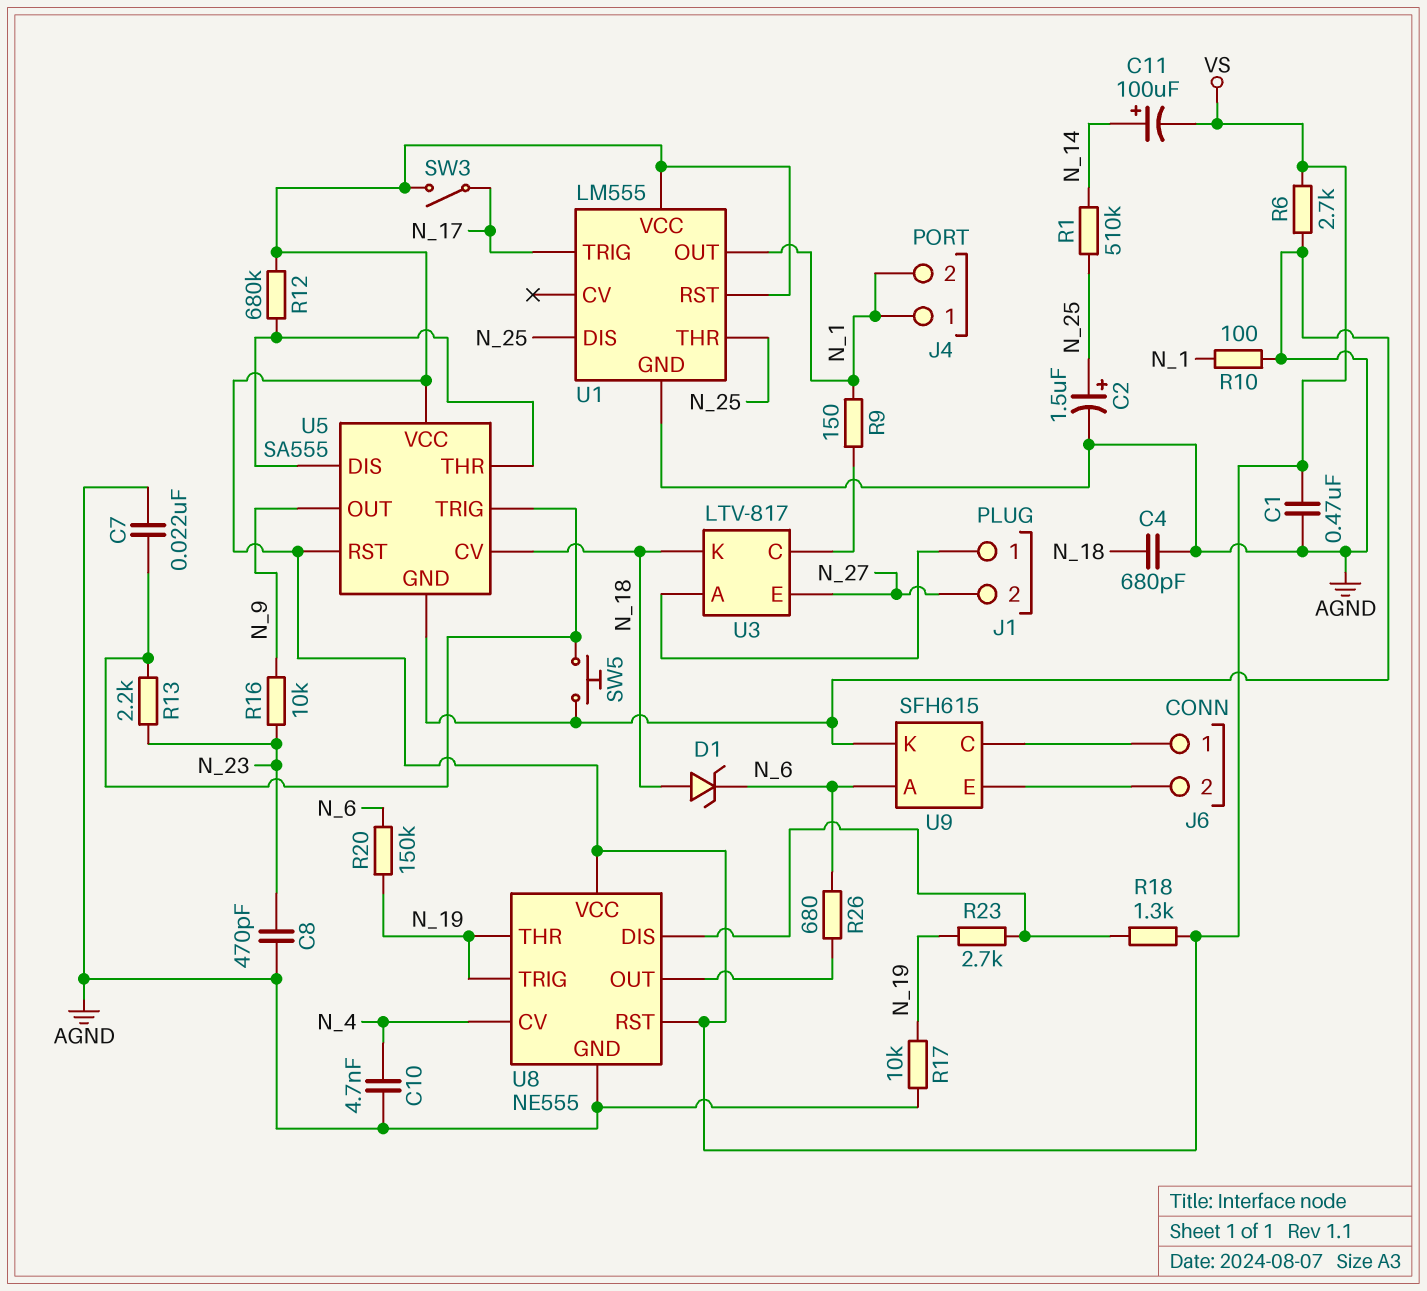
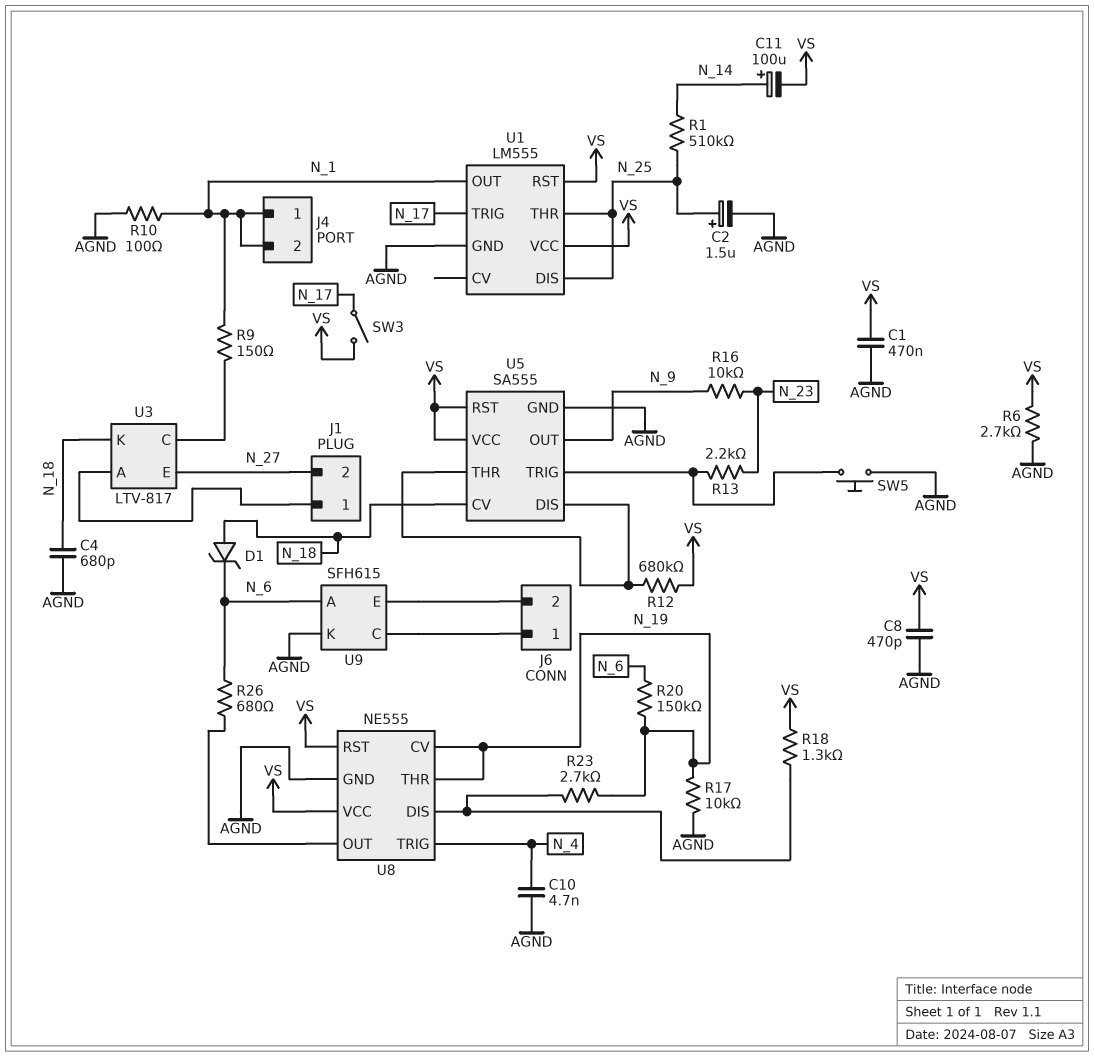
C7: 22nF (AGND, U5/TRIG) -> none
C8: 470pF (AGND, N_23) -> 470pF (AGND, VS)
U8 pin CV: N_4 -> N_19
U8 pin TRIG: N_19 -> N_4

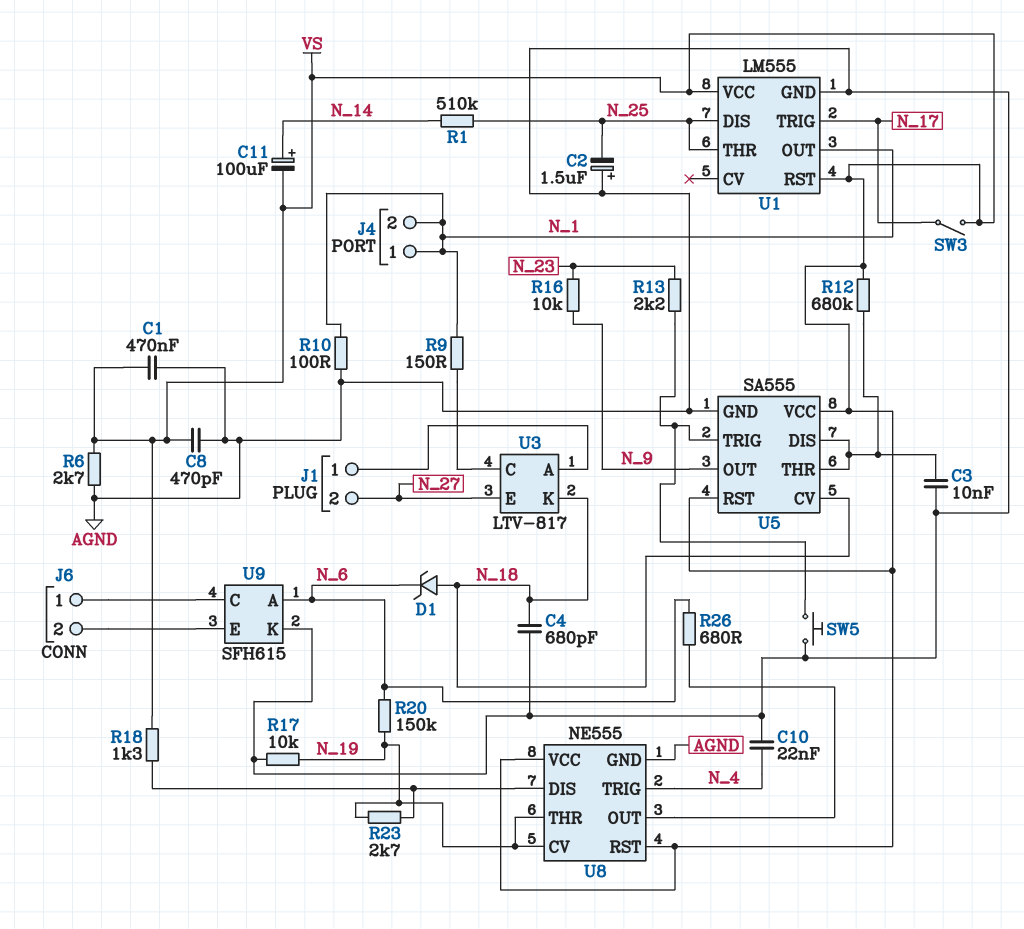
C2: 1.5uF (plus N_25, minus AGND) -> 1.5uF (plus AGND, minus N_25)
C3: none -> 10nF (AGND, U5/DIS)
C10: 4.7nF (AGND, N_4) -> 22nF (AGND, N_4)

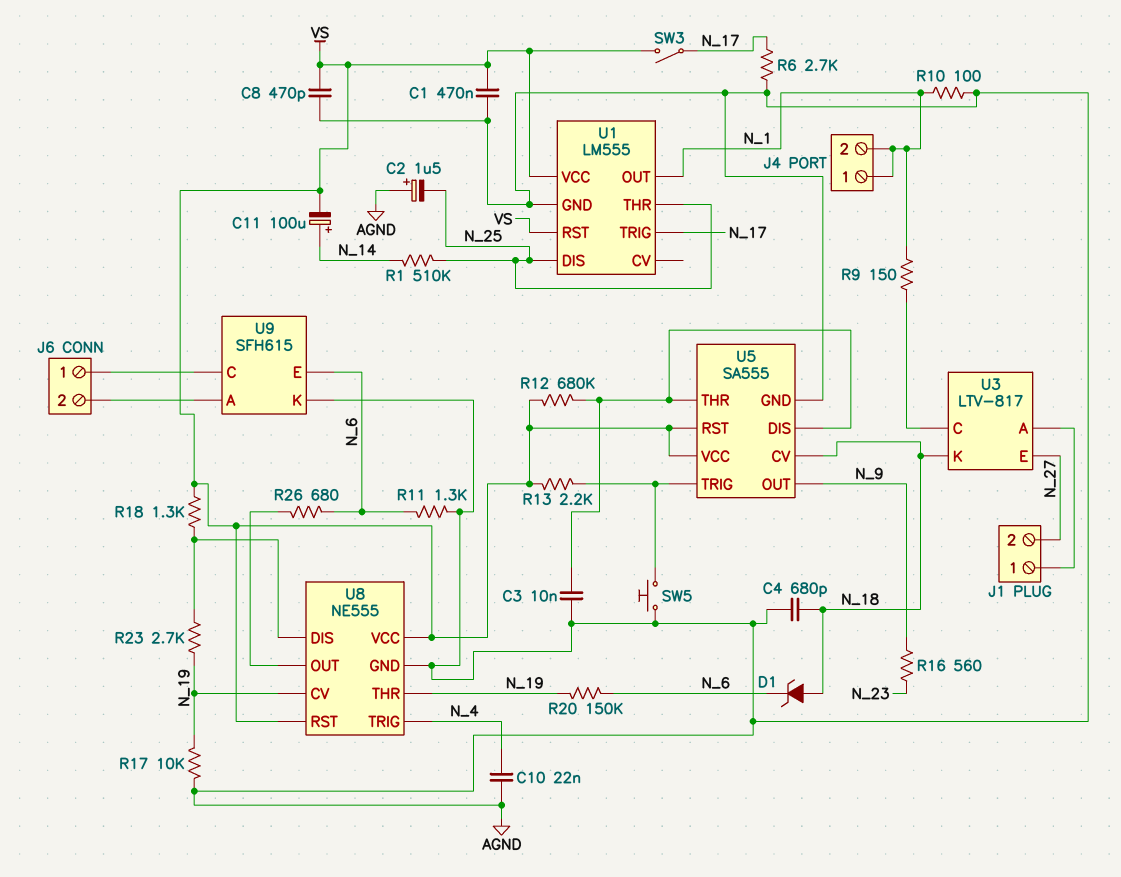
R6: 2.7k (AGND, VS) -> 2.7k (AGND, N_17)
R11: none -> 1.3k (AGND, N_6)
R13: 2.2k (N_23, U5/TRIG) -> 2.2k (U5/TRIG, VS)
R16: 10k (N_9, N_23) -> 560 (N_9, N_23)
U9 pin A: N_6 -> J6/2
U9 pin E: J6/2 -> N_6

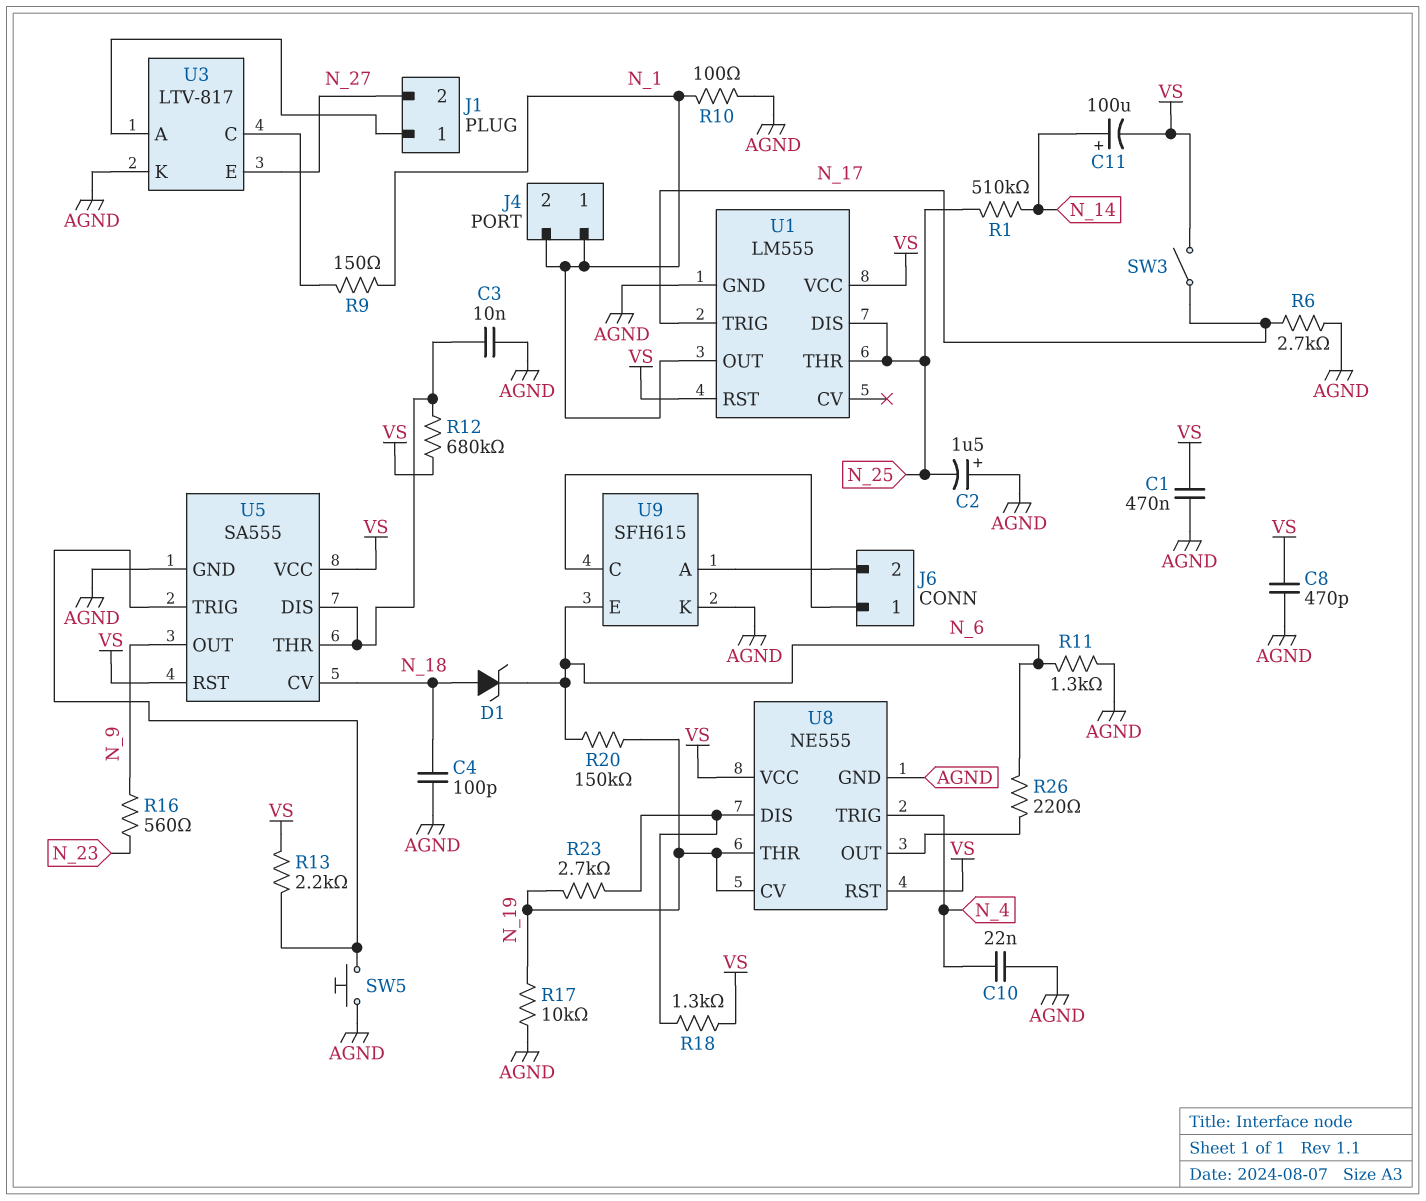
C4: 680pF (AGND, N_18) -> 100pF (AGND, N_18)
R26: 680 (N_6, U8/OUT) -> 220 (N_6, U8/OUT)
U3 pin K: N_18 -> AGND

